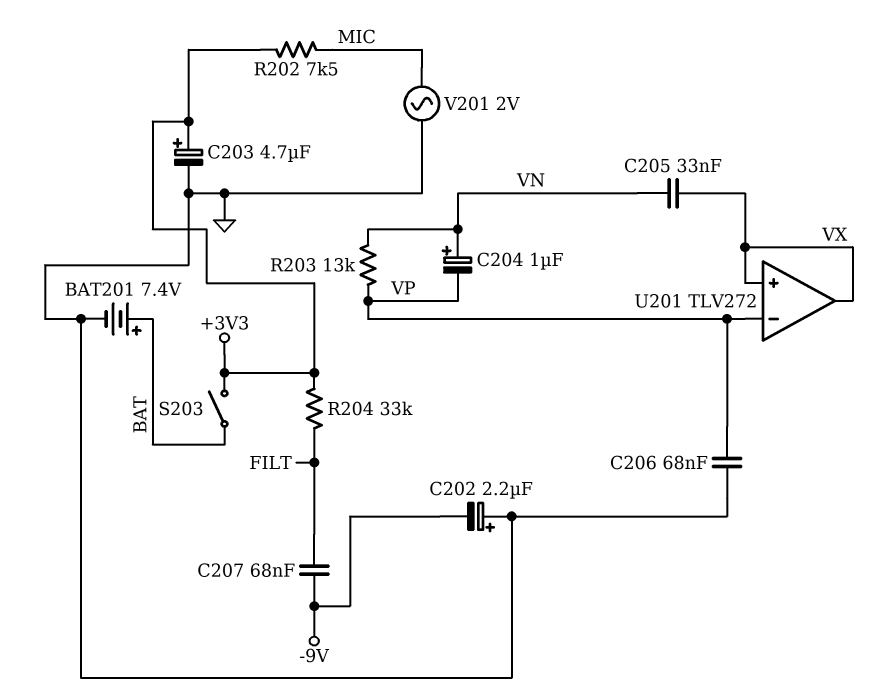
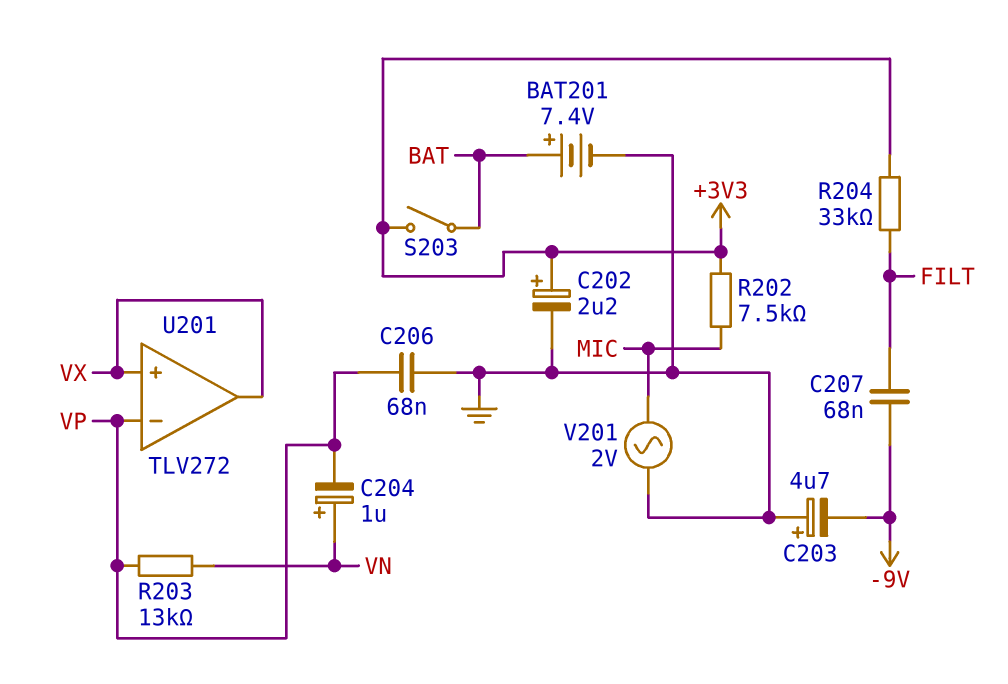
C202: 2.2uF (plus GND, minus -9V) -> 2.2uF (plus +3V3, minus GND)
C203: 4.7uF (plus +3V3, minus GND) -> 4.7uF (plus GND, minus -9V)
C205: 33nF (VN, VX) -> none

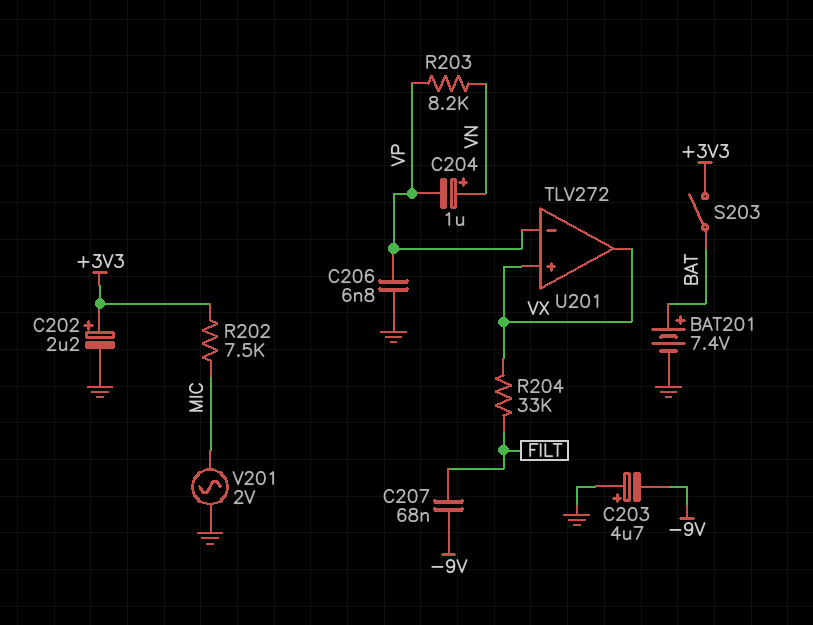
C206: 68nF (GND, VP) -> 6.8nF (GND, VP)
R203: 13k (VN, VP) -> 8.2k (VN, VP)
R204: 33k (+3V3, FILT) -> 33k (FILT, VX)

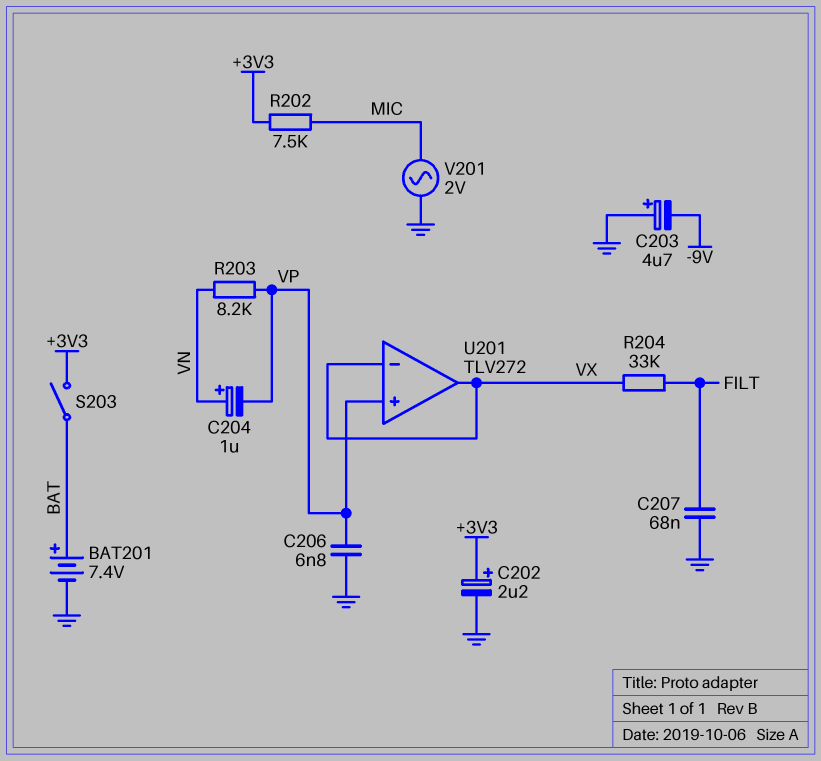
C207: 68nF (-9V, FILT) -> 68nF (FILT, GND)
U201 pin in+: VX -> VP
U201 pin in-: VP -> VX

